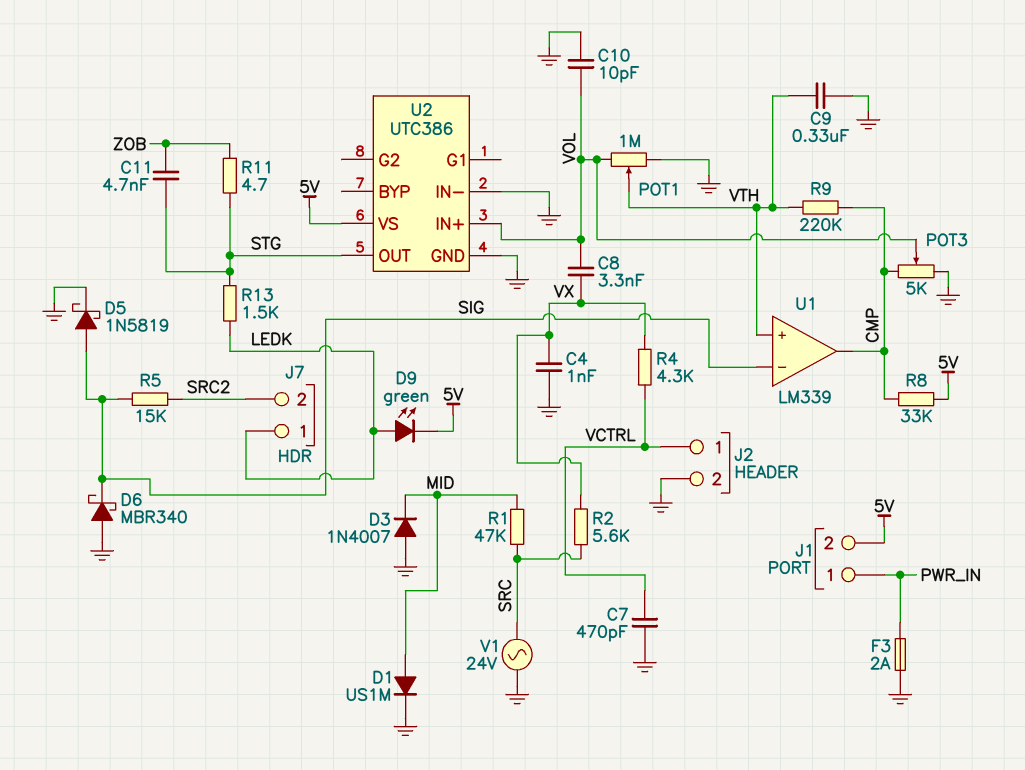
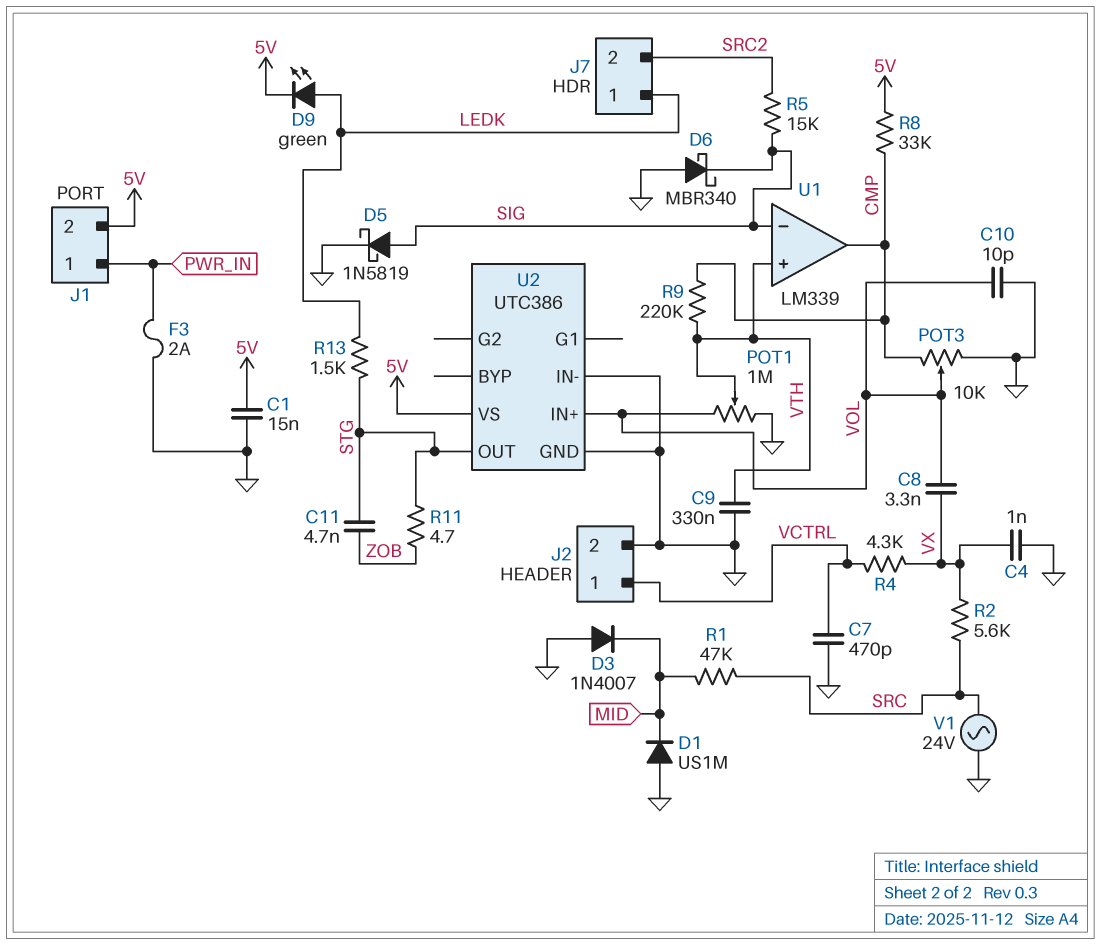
C1: none -> 15nF (5V, GND)
D1: diode US1M (A MID, K GND) -> diode US1M (A GND, K MID)
POT3: 5k (CMP, GND, wiper VOL) -> 10k (CMP, GND, wiper VOL)

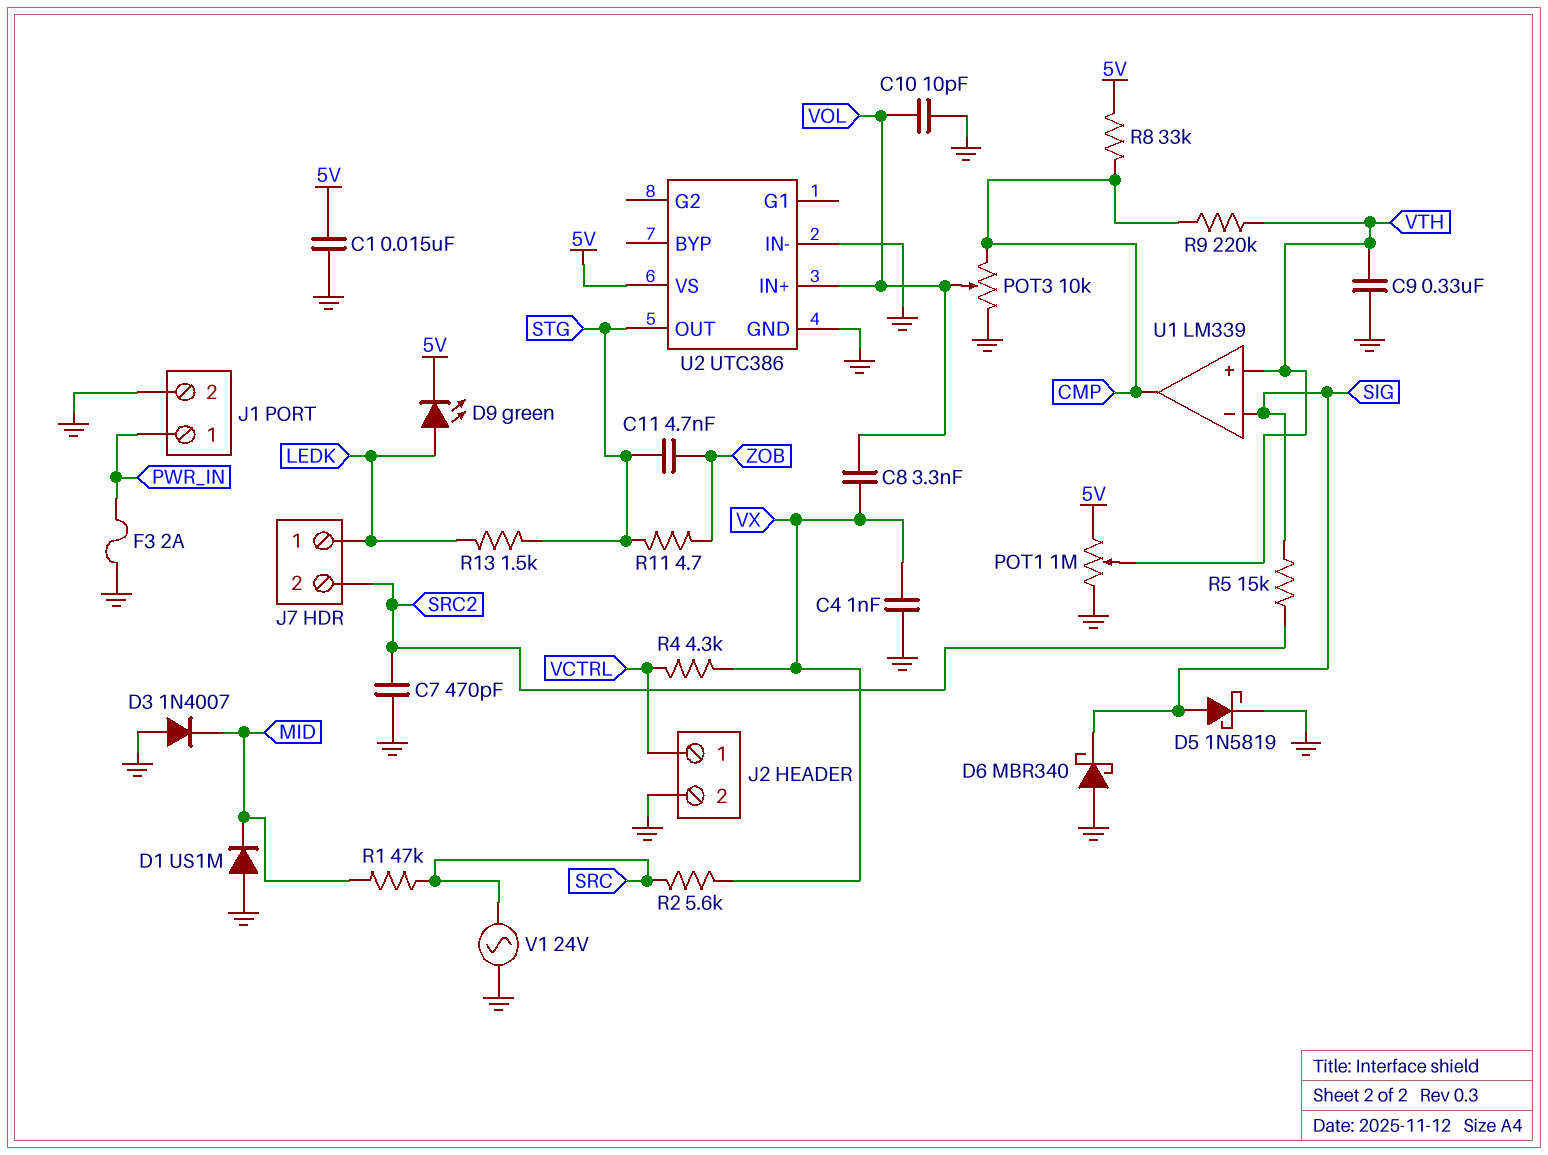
C7: 470pF (GND, VCTRL) -> 470pF (GND, SRC2)
J1 pin 2: 5V -> GND
POT1: 1M (GND, VOL, wiper VTH) -> 1M (5V, GND, wiper VTH)

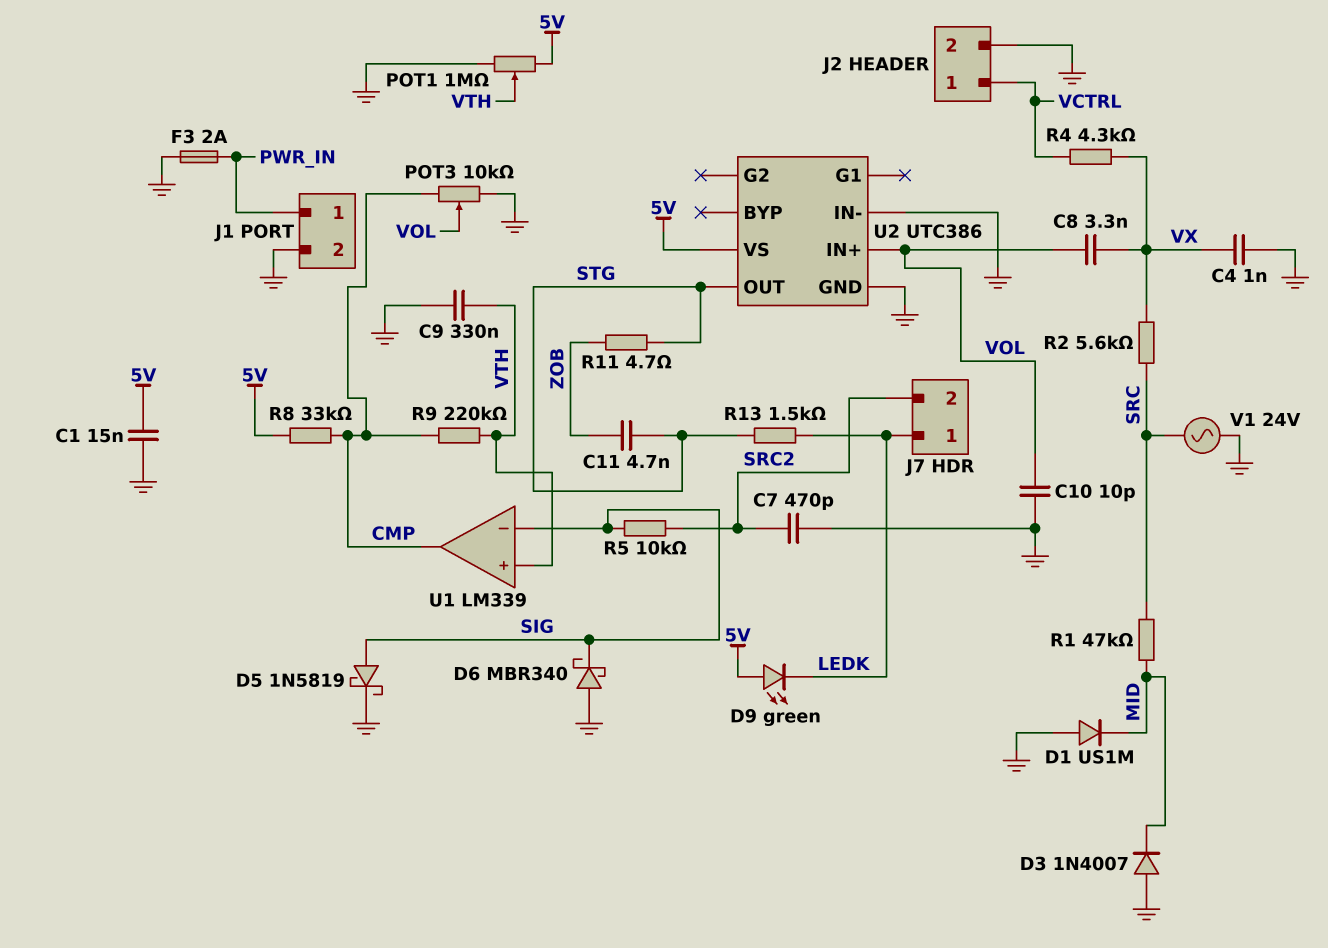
D9: LED green (A LEDK, K 5V) -> LED green (A 5V, K LEDK)
R5: 15k (SIG, SRC2) -> 10k (SIG, SRC2)

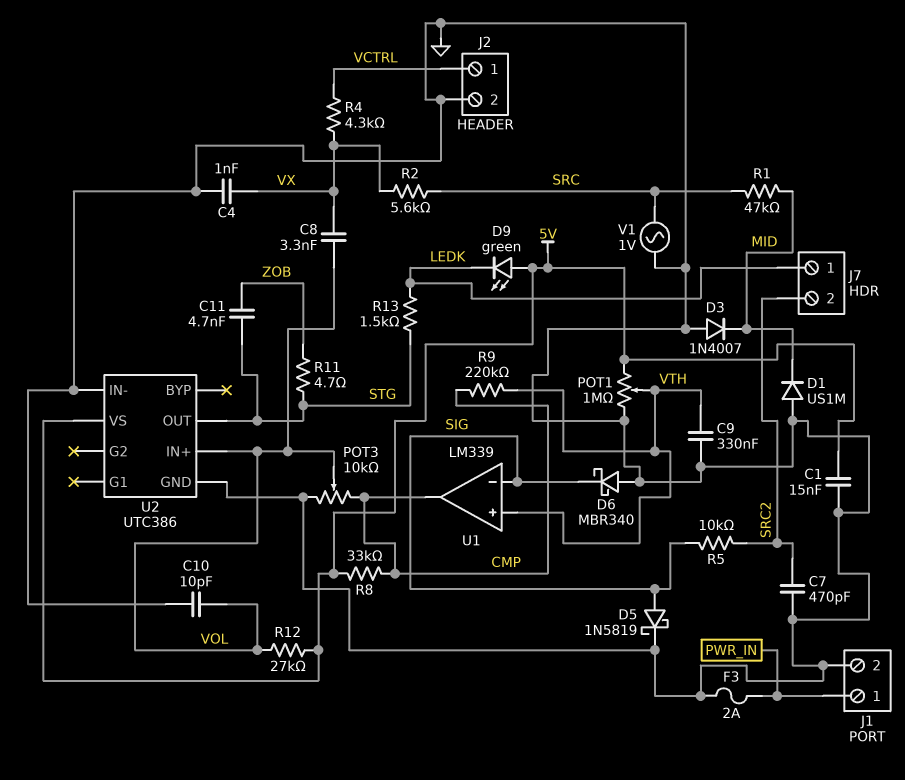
R12: none -> 27k (5V, VOL)
V1: AC 24V (GND, SRC) -> AC 1V (GND, SRC)

